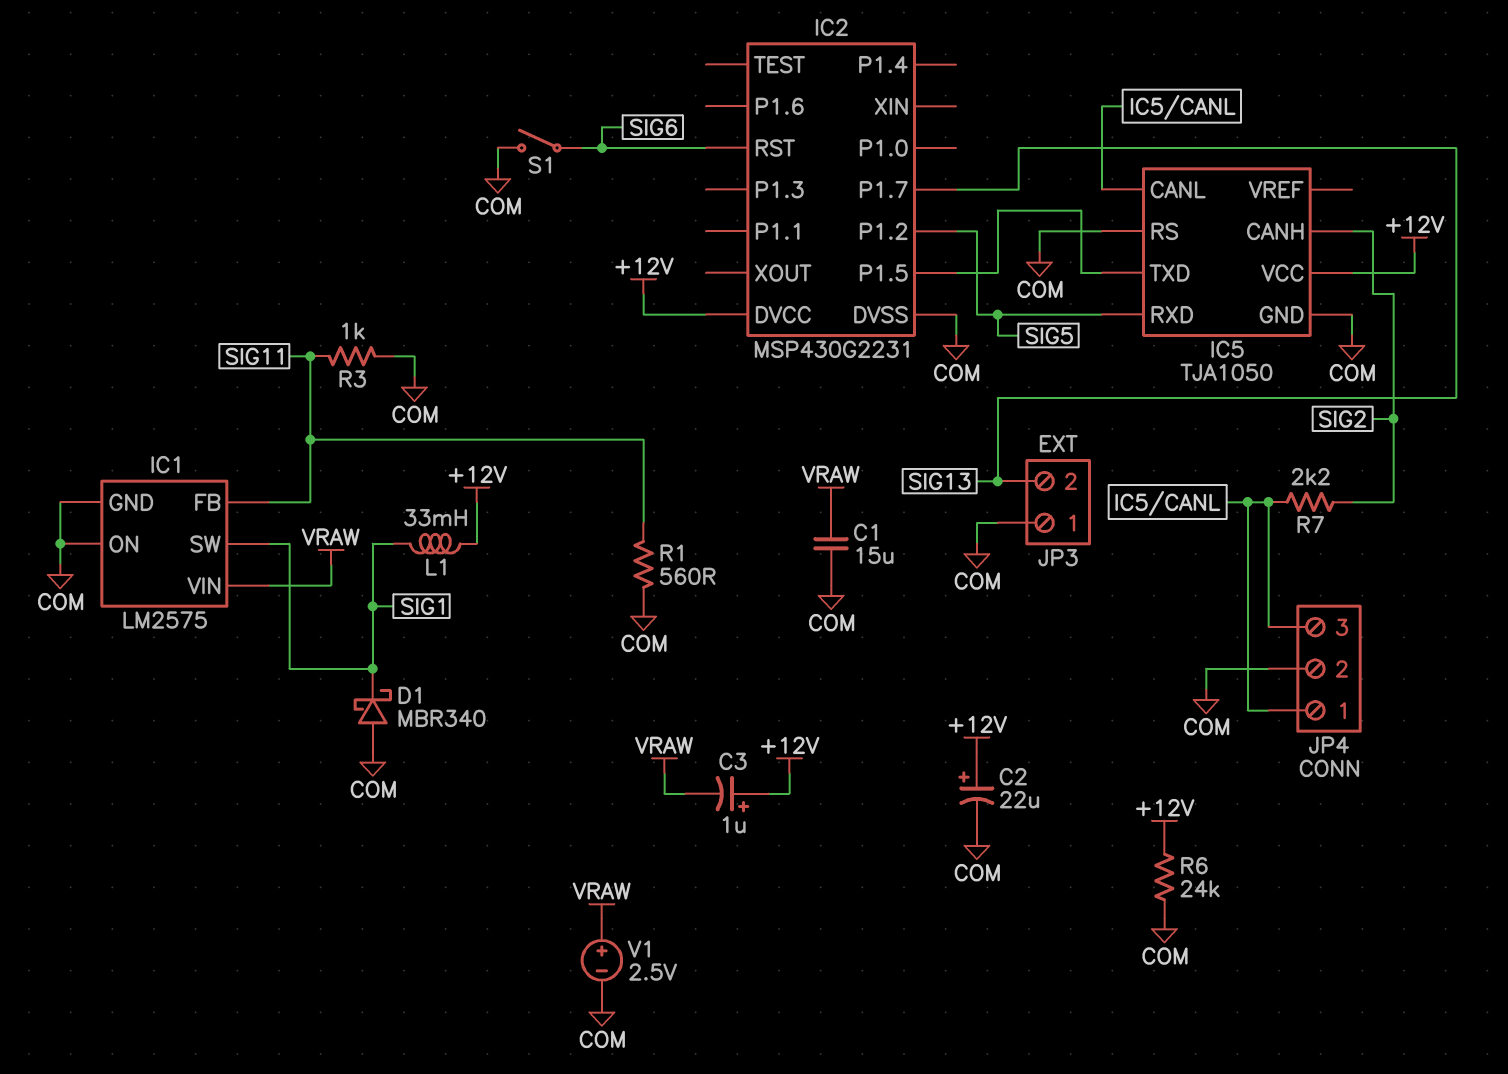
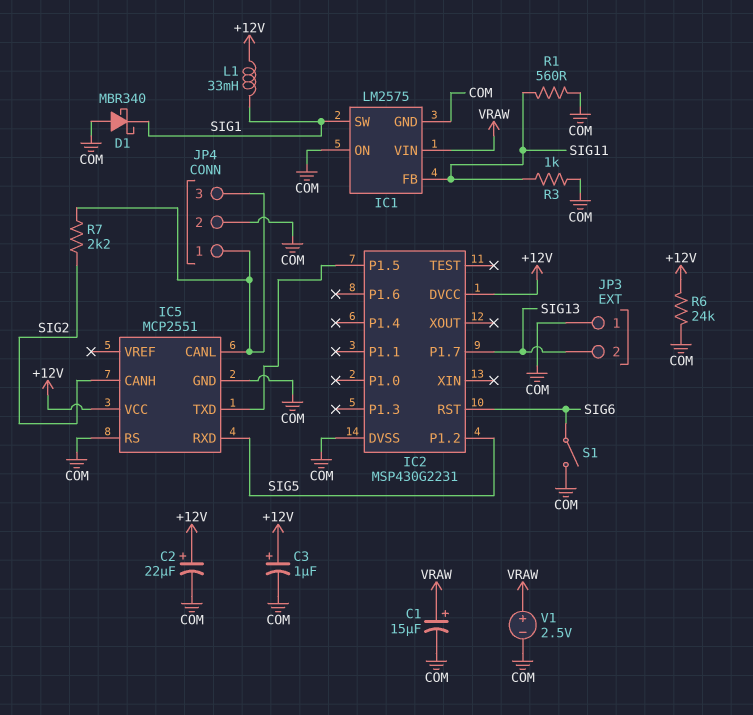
C1: 15uF (COM, VRAW) -> 15uF (plus VRAW, minus COM)
C3: 1uF (plus +12V, minus VRAW) -> 1uF (plus +12V, minus COM)
IC5: TJA1050 -> MCP2551

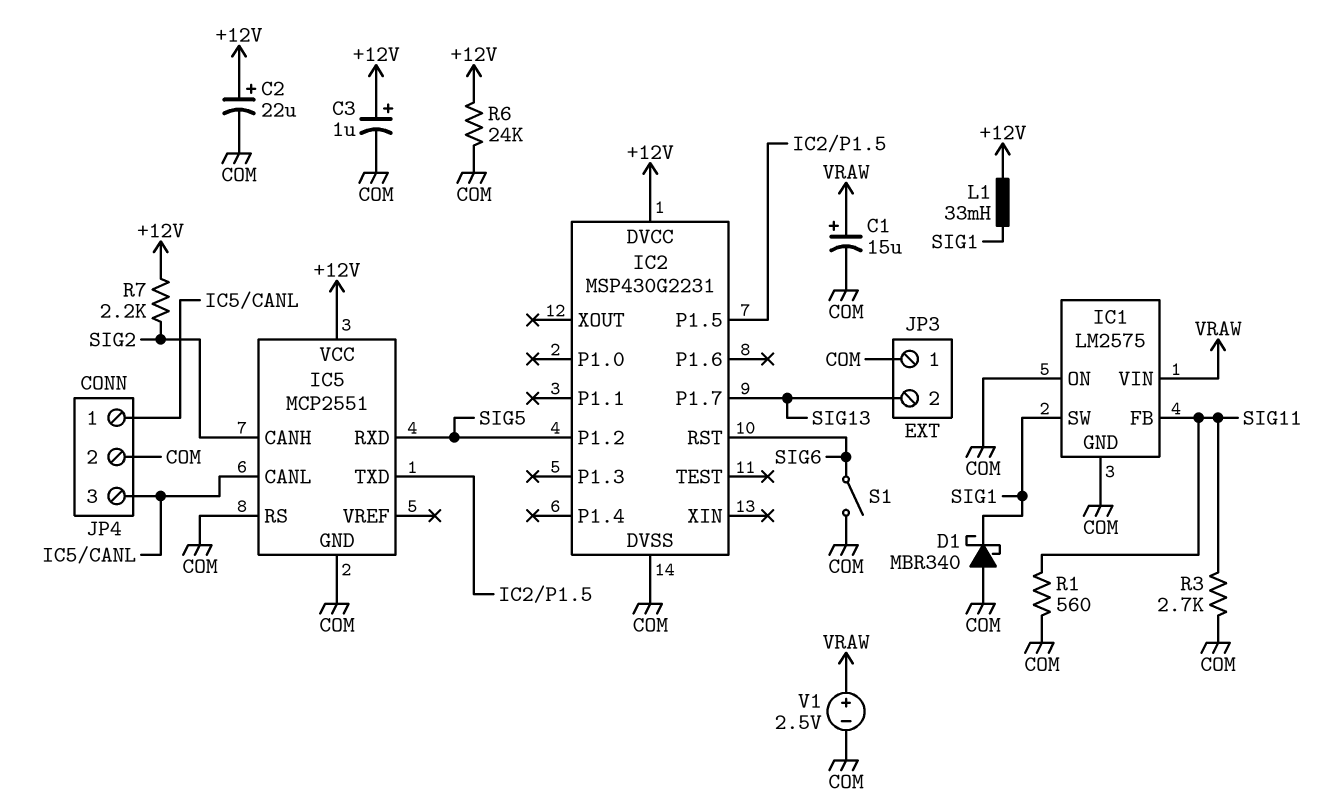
R3: 1k (COM, SIG11) -> 2.7k (COM, SIG11)
R7: 2.2k (IC5/CANL, SIG2) -> 2.2k (+12V, SIG2)

